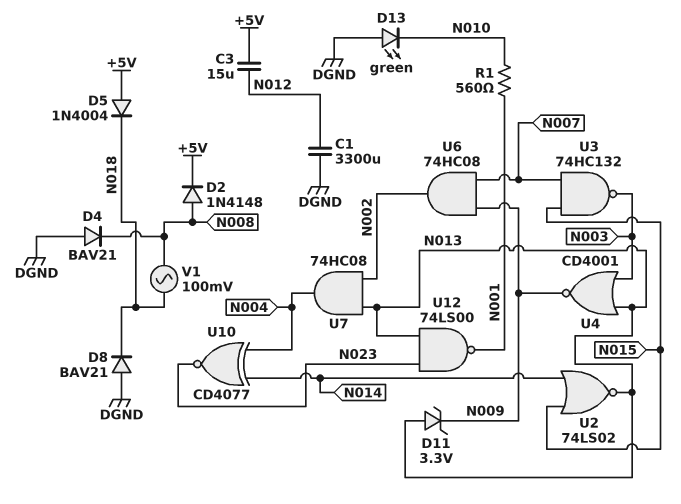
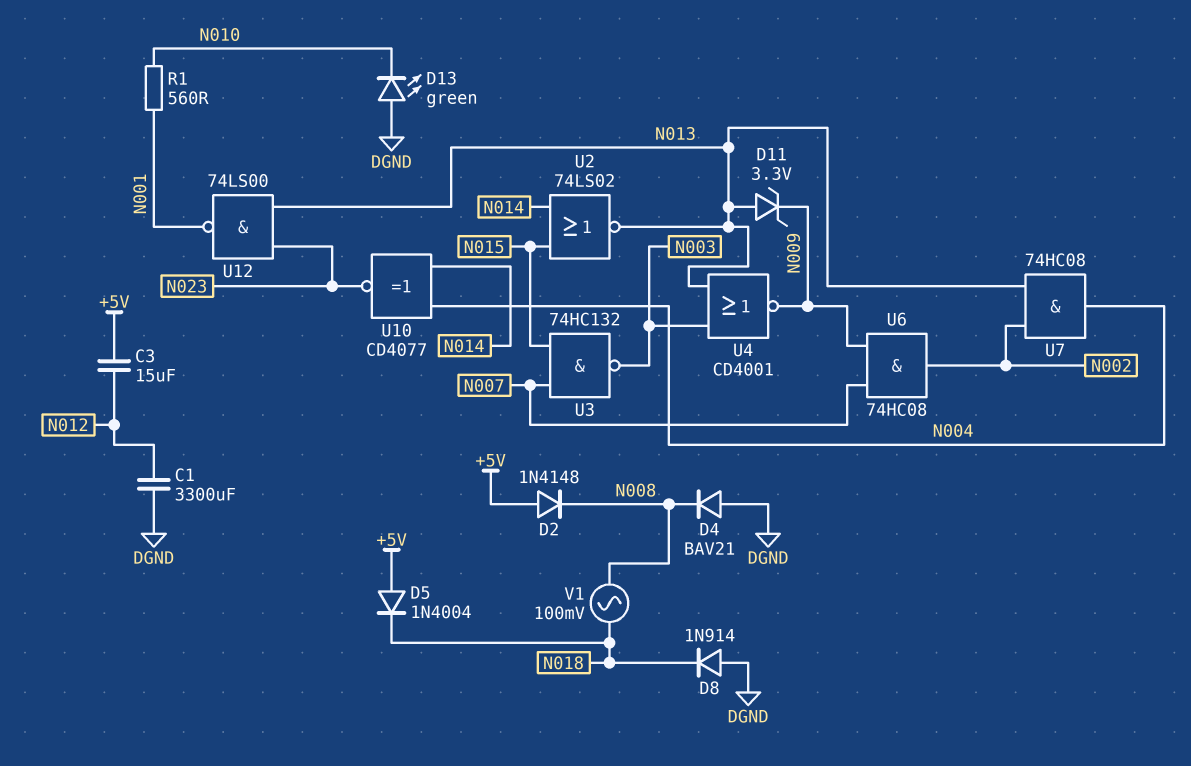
D2: diode 1N4148 (A N008, K +5V) -> diode 1N4148 (A +5V, K N008)
D8: diode BAV21 (A DGND, K N018) -> diode 1N914 (A DGND, K N018)

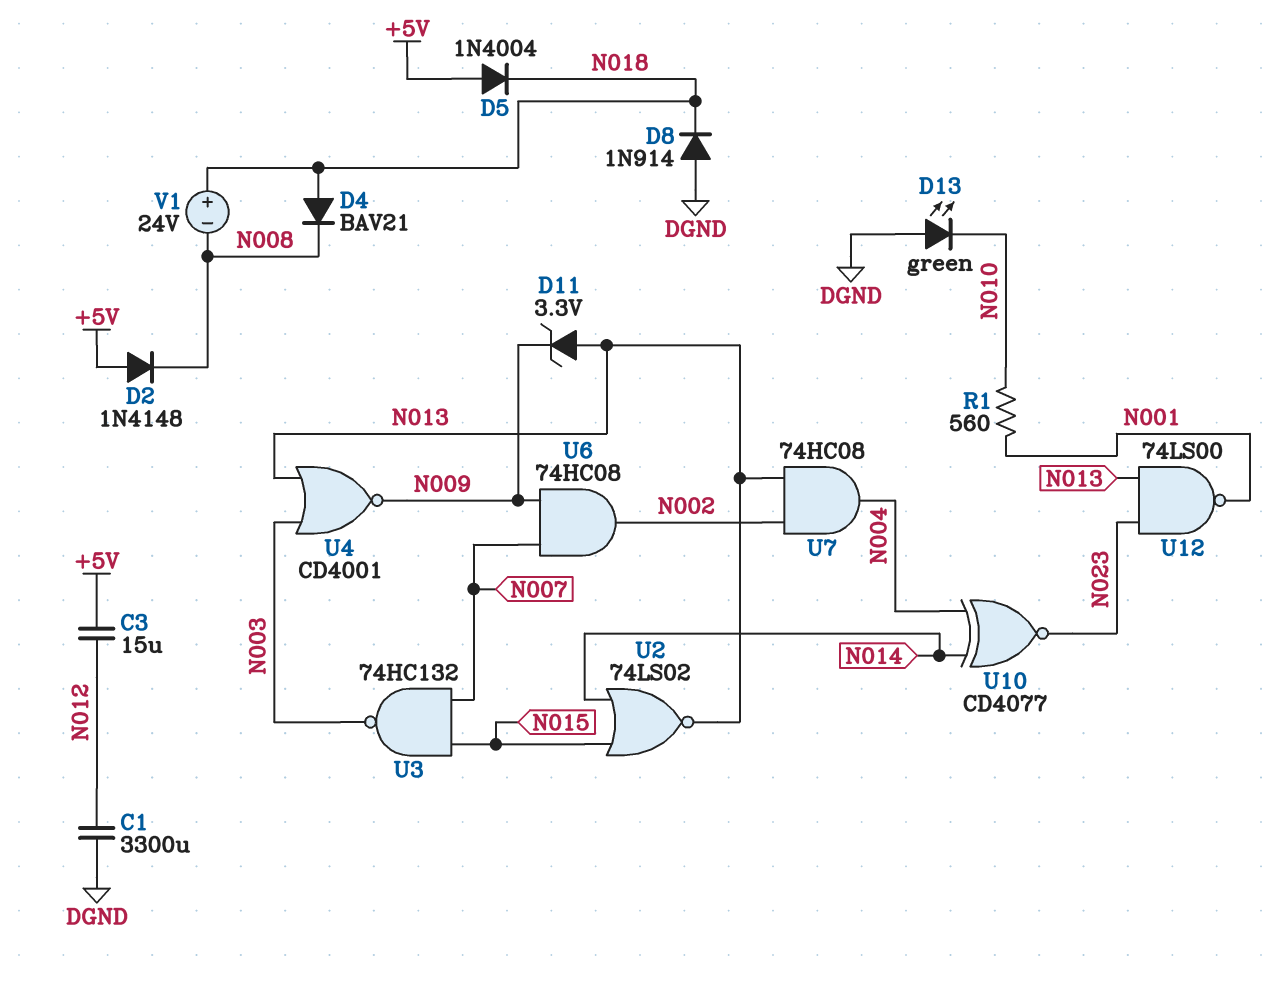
D4: diode BAV21 (A DGND, K N008) -> diode BAV21 (A N018, K N008)
V1: AC 100mV (N008, N018) -> 24V (plus N018, minus N008)

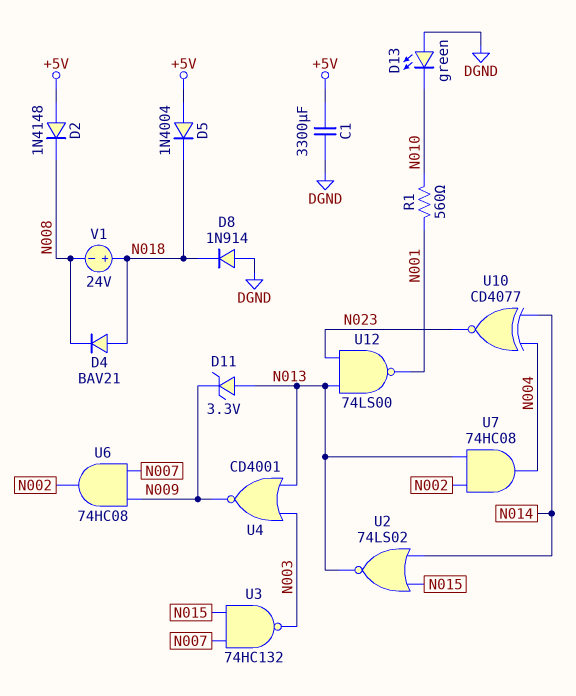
C1: 3300uF (DGND, N012) -> 3300uF (+5V, DGND)
C3: 15uF (+5V, N012) -> none

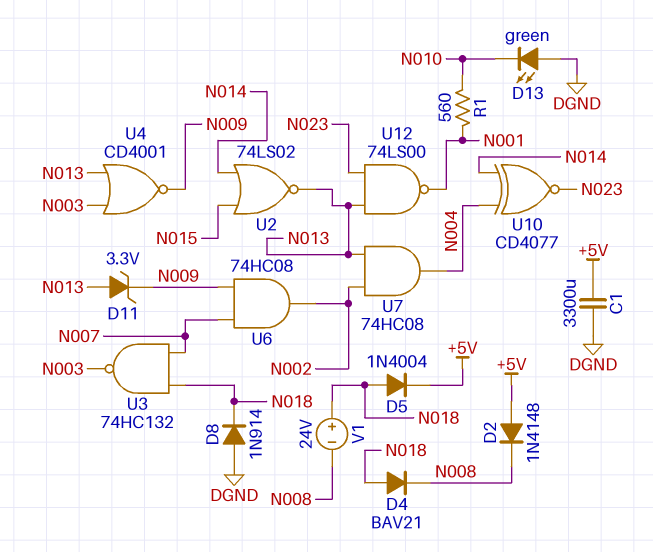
D5: diode 1N4004 (A +5V, K N018) -> diode 1N4004 (A N018, K +5V)
U3: NAND 74HC132 (in N007, in N015, out N003) -> NAND 74HC132 (in N007, in N018, out N003)

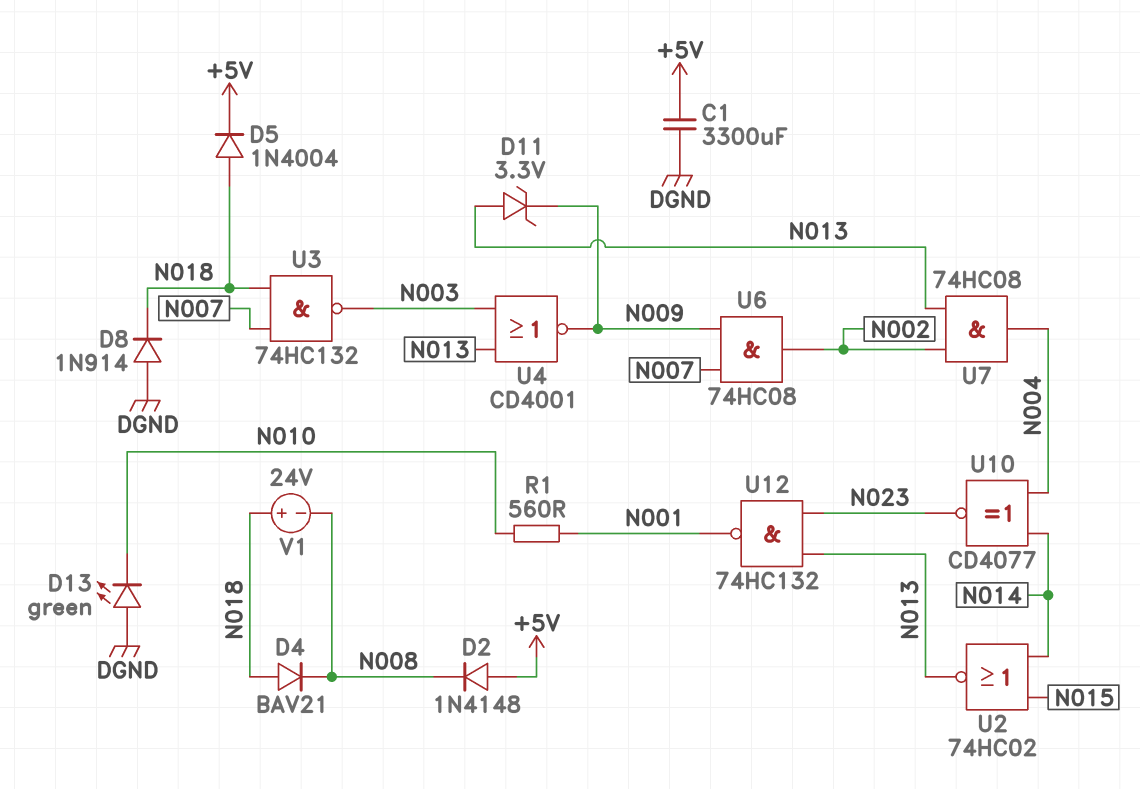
U2: NOR 74LS02 (in N014, in N015, out N013) -> NOR 74HC02 (in N014, in N015, out N013)
U12: NAND 74LS00 (in N013, in N023, out N001) -> NAND 74HC132 (in N013, in N023, out N001)

